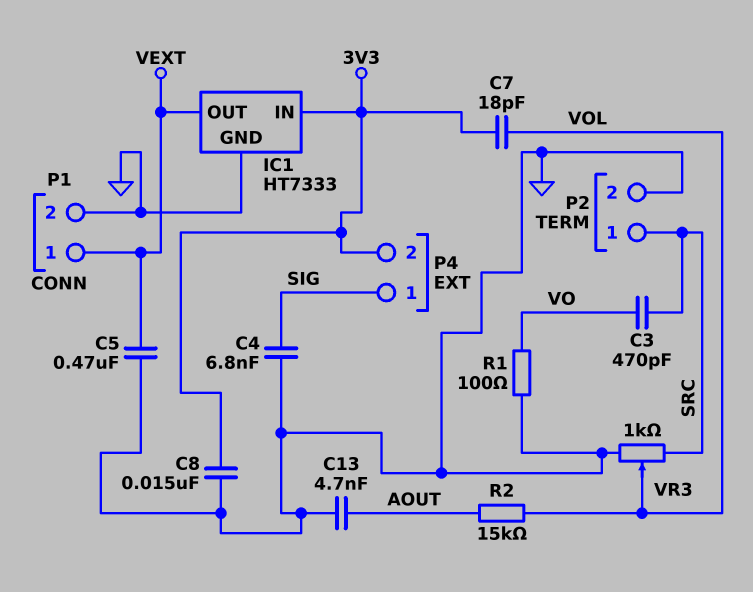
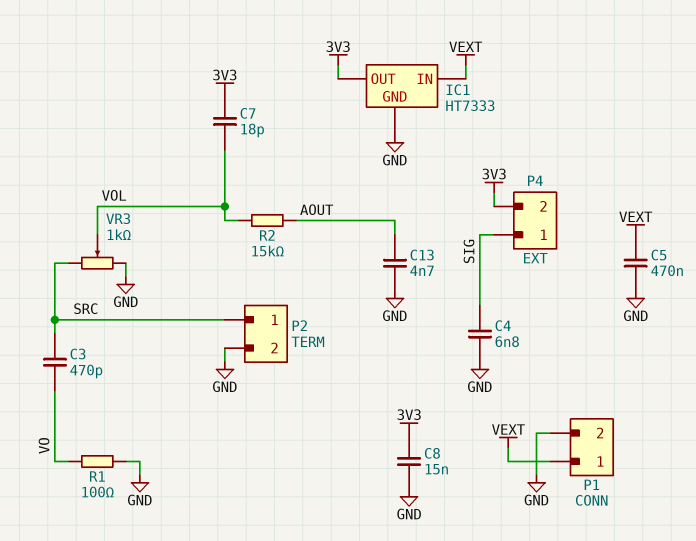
IC1 pin IN: 3V3 -> VEXT
IC1 pin OUT: VEXT -> 3V3

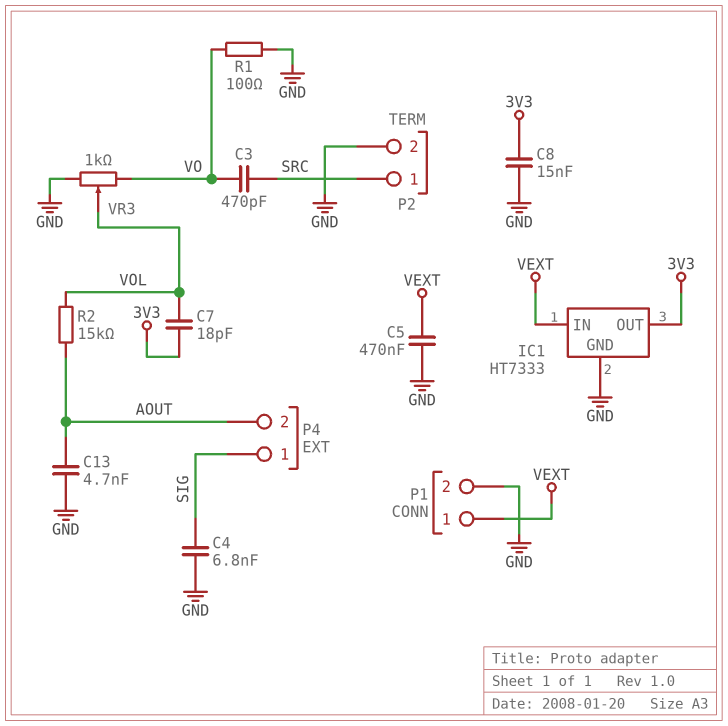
P4 pin 2: 3V3 -> AOUT
VR3: 1k (GND, SRC, wiper VOL) -> 1k (GND, VO, wiper VOL)

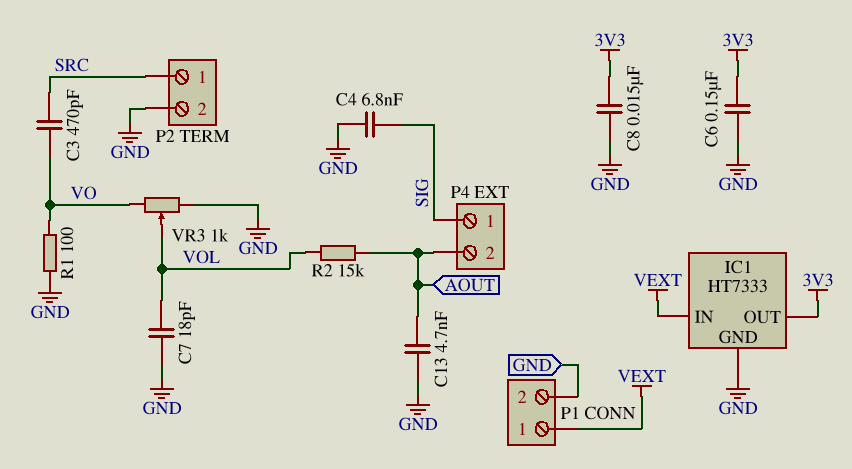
C5: 470nF (GND, VEXT) -> none
C6: none -> 150nF (3V3, GND)
C7: 18pF (3V3, VOL) -> 18pF (GND, VOL)

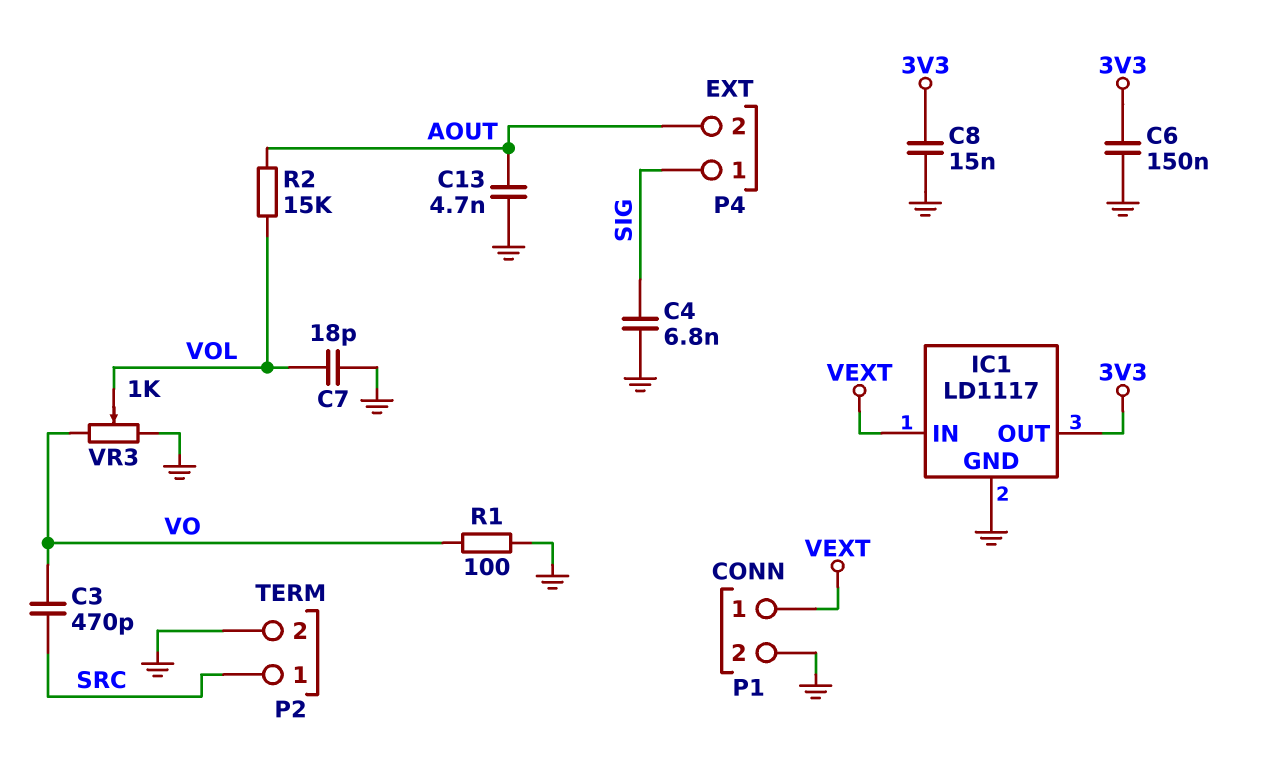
IC1: HT7333 -> LD1117

